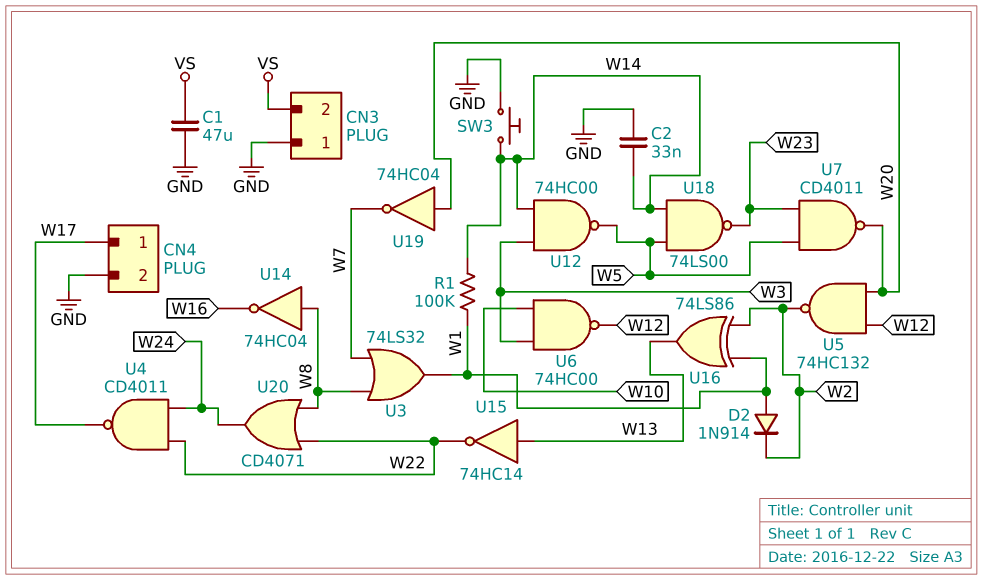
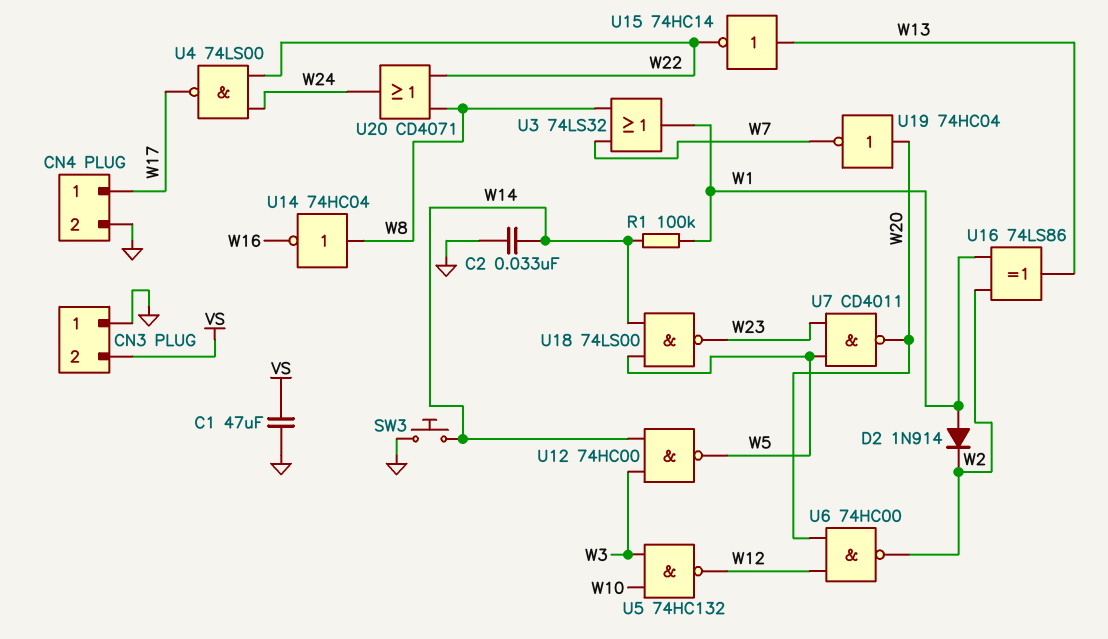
U4: NAND CD4011 (in W22, in W24, out W17) -> NAND 74LS00 (in W22, in W24, out W17)
U5: NAND 74HC132 (in W12, in W20, out W2) -> NAND 74HC132 (in W3, in W10, out W12)
U6: NAND 74HC00 (in W3, in W10, out W12) -> NAND 74HC00 (in W12, in W20, out W2)

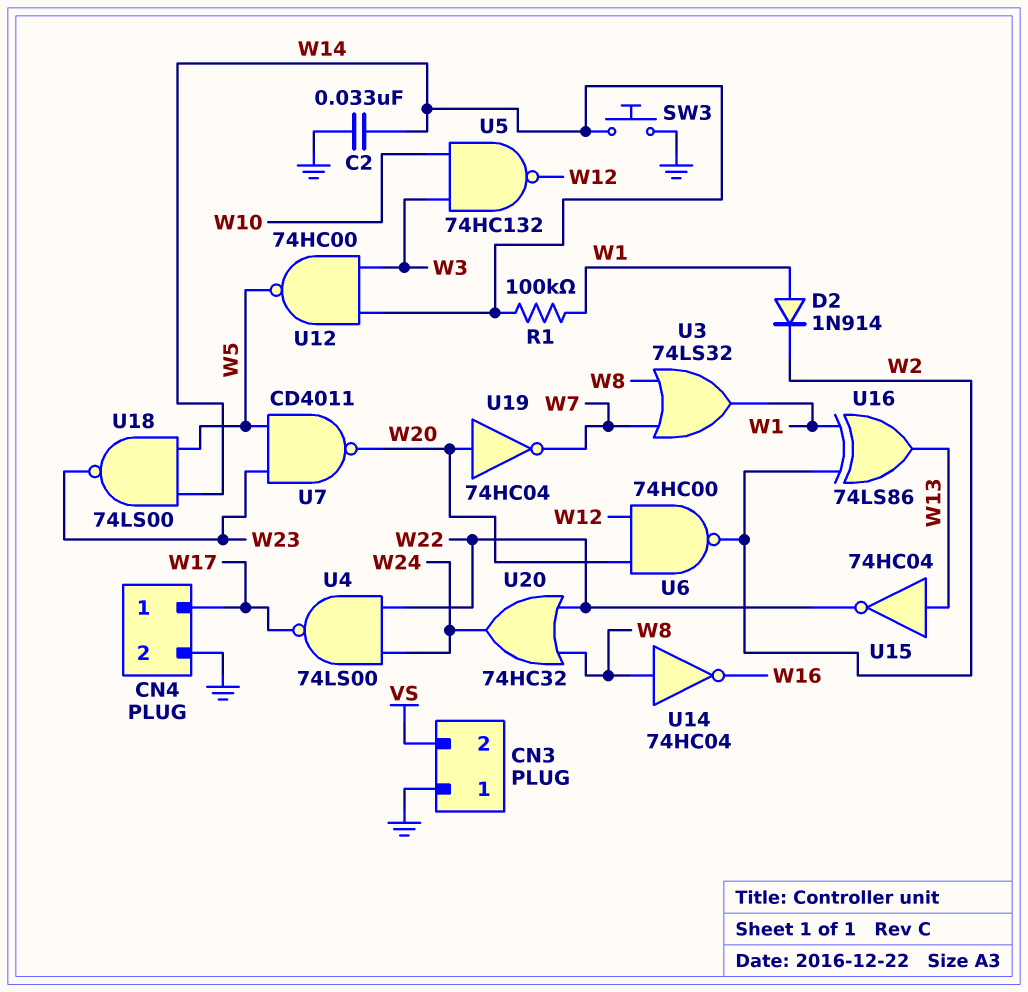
C1: 47uF (GND, VS) -> none
U15: NOT 74HC14 (in W13, out W22) -> NOT 74HC04 (in W13, out W22)
U20: OR CD4071 (in W8, in W22, out W24) -> OR 74HC32 (in W8, in W22, out W24)

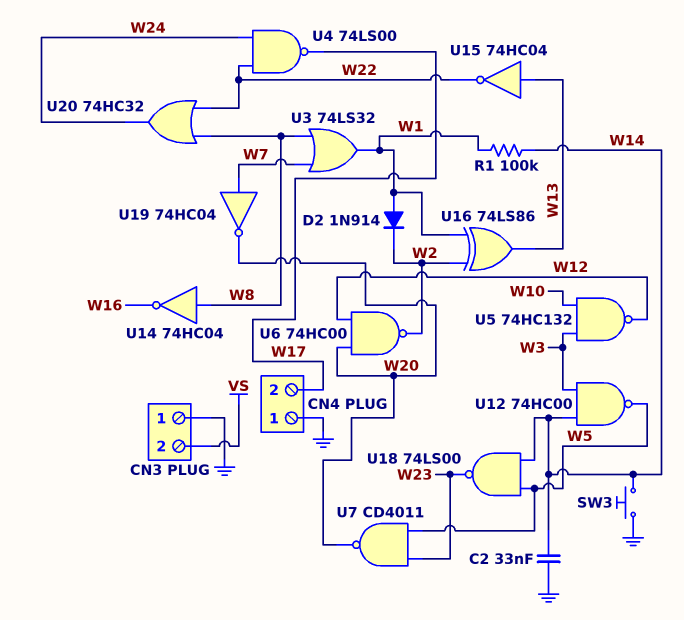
CN4 pin 1: W17 -> GND
CN4 pin 2: GND -> W17
U19: NOT 74HC04 (in W20, out W7) -> NOT 74HC04 (in W7, out W20)

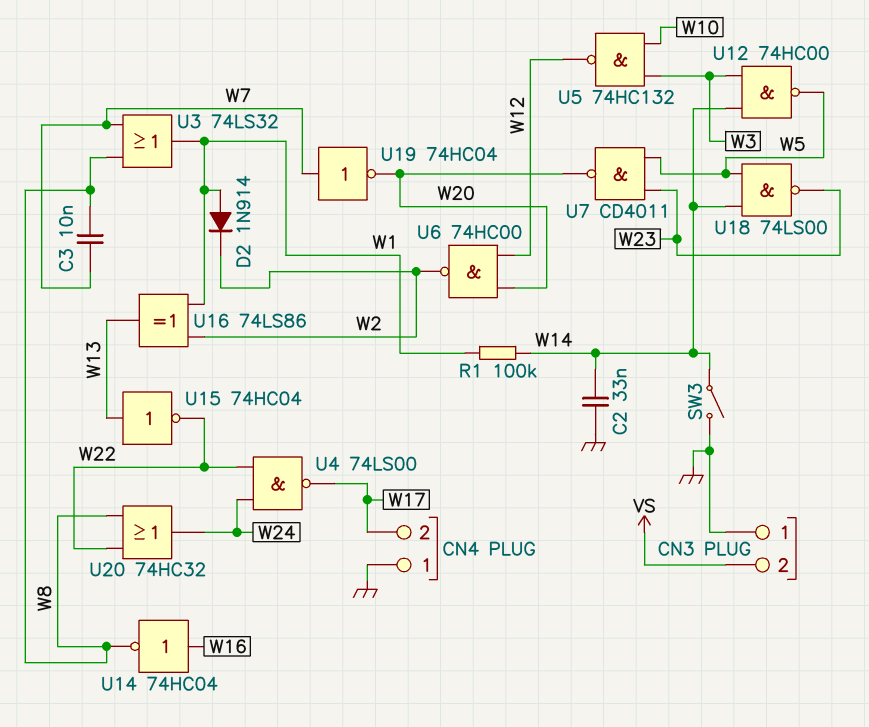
C3: none -> 10nF (W7, W8)
SW3: button (GND, W14) -> switch (GND, W14)
U14: NOT 74HC04 (in W8, out W16) -> NOT 74HC04 (in W16, out W8)

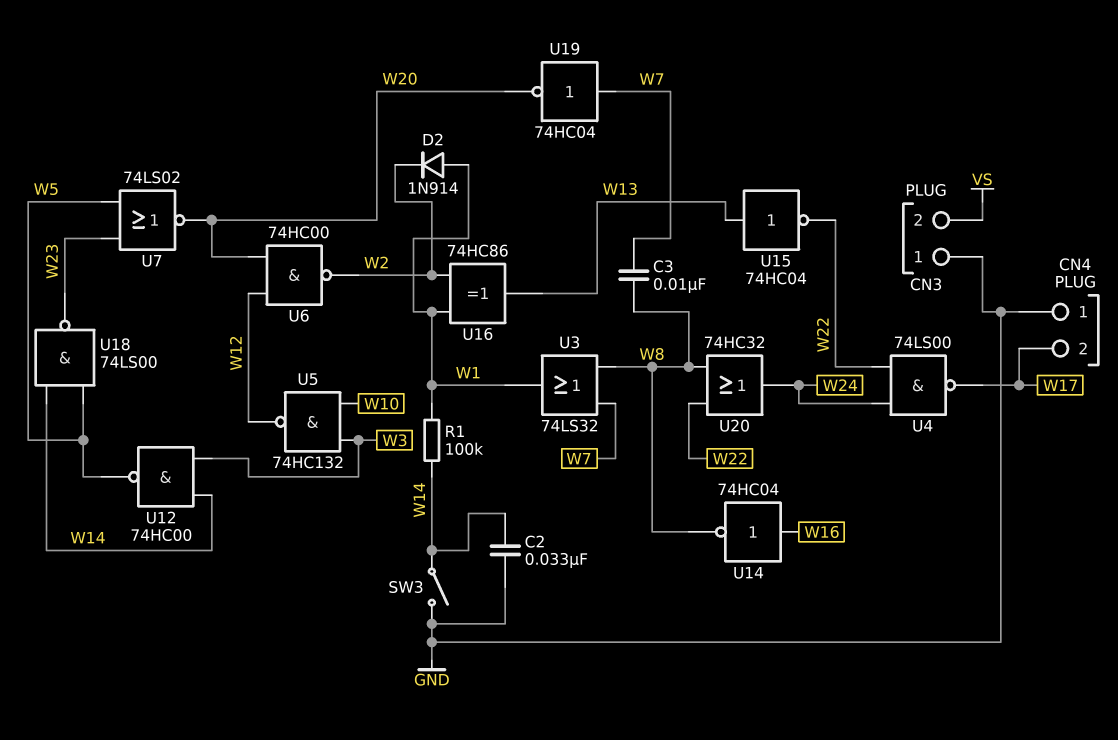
U7: NAND CD4011 (in W5, in W23, out W20) -> NOR 74LS02 (in W5, in W23, out W20)
U16: XOR 74LS86 (in W1, in W2, out W13) -> XOR 74HC86 (in W1, in W2, out W13)

